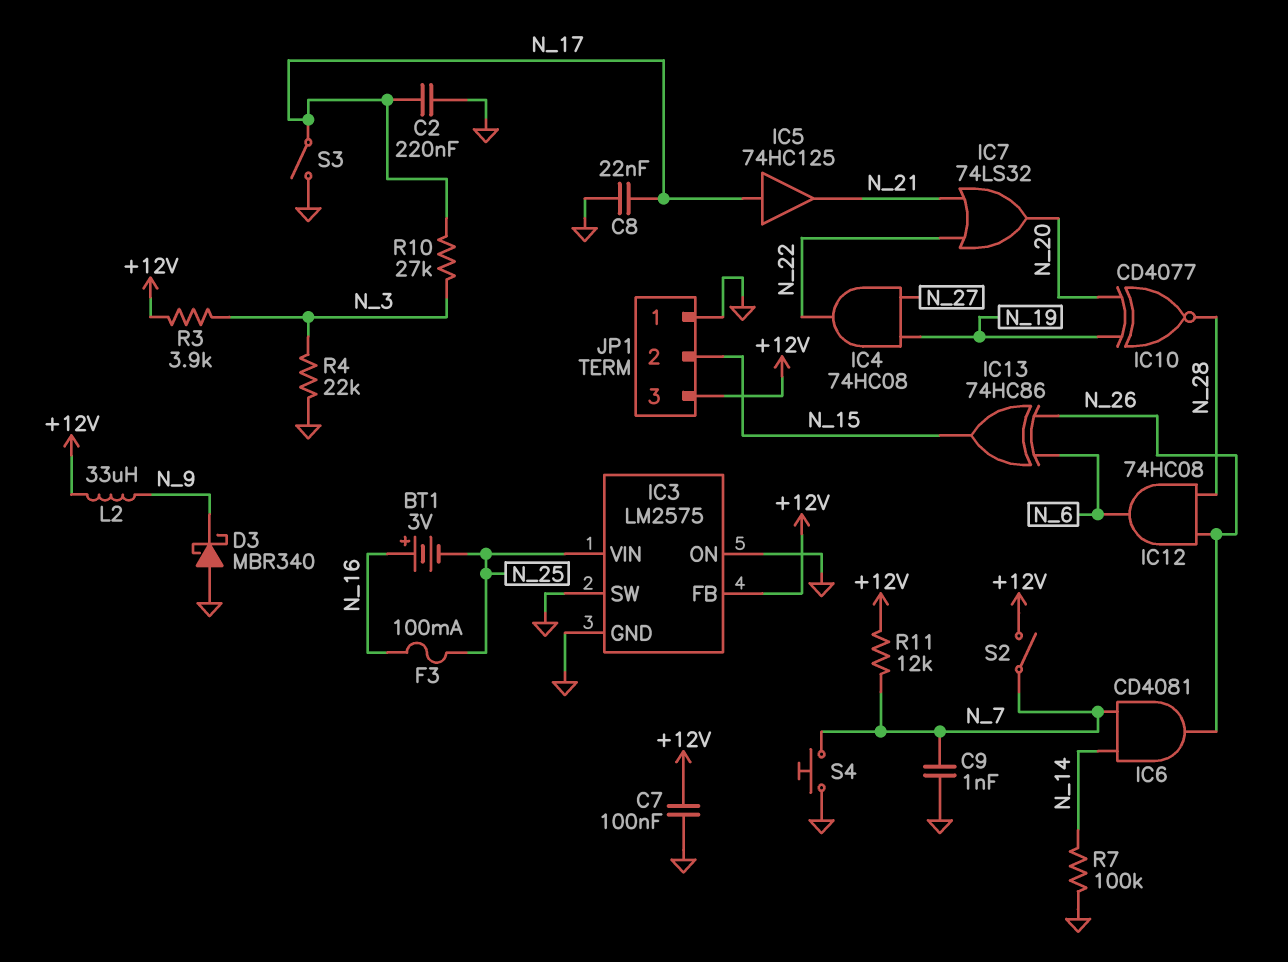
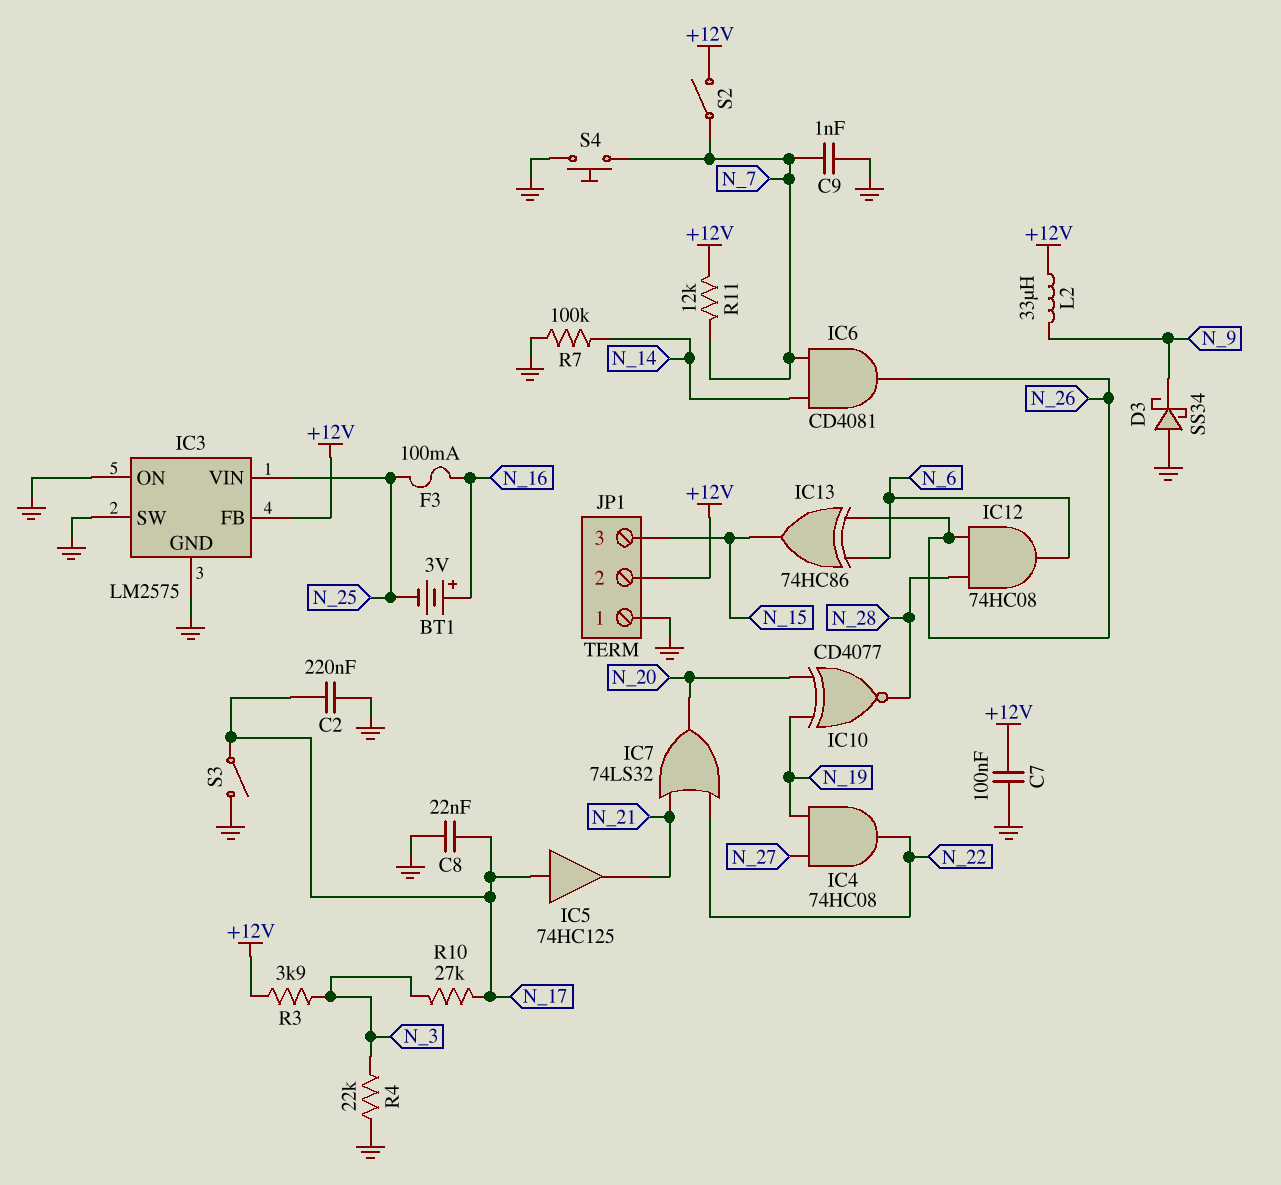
D3: schottky MBR340 (A GND, K N_9) -> schottky SS34 (A GND, K N_9)
JP1 pin 2: N_15 -> +12V
JP1 pin 3: +12V -> N_15

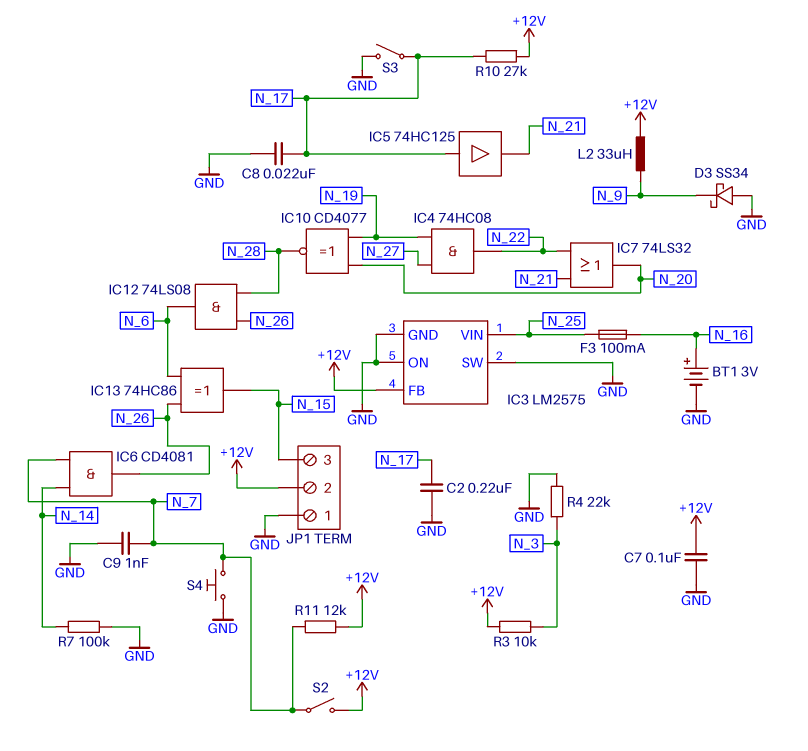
BT1: 3V (plus N_16, minus N_25) -> 3V (plus N_16, minus GND)
IC12: AND 74HC08 (in N_26, in N_28, out N_6) -> AND 74LS08 (in N_26, in N_28, out N_6)
R3: 3.9k (+12V, N_3) -> 10k (+12V, N_3)
R10: 27k (N_3, N_17) -> 27k (+12V, N_17)

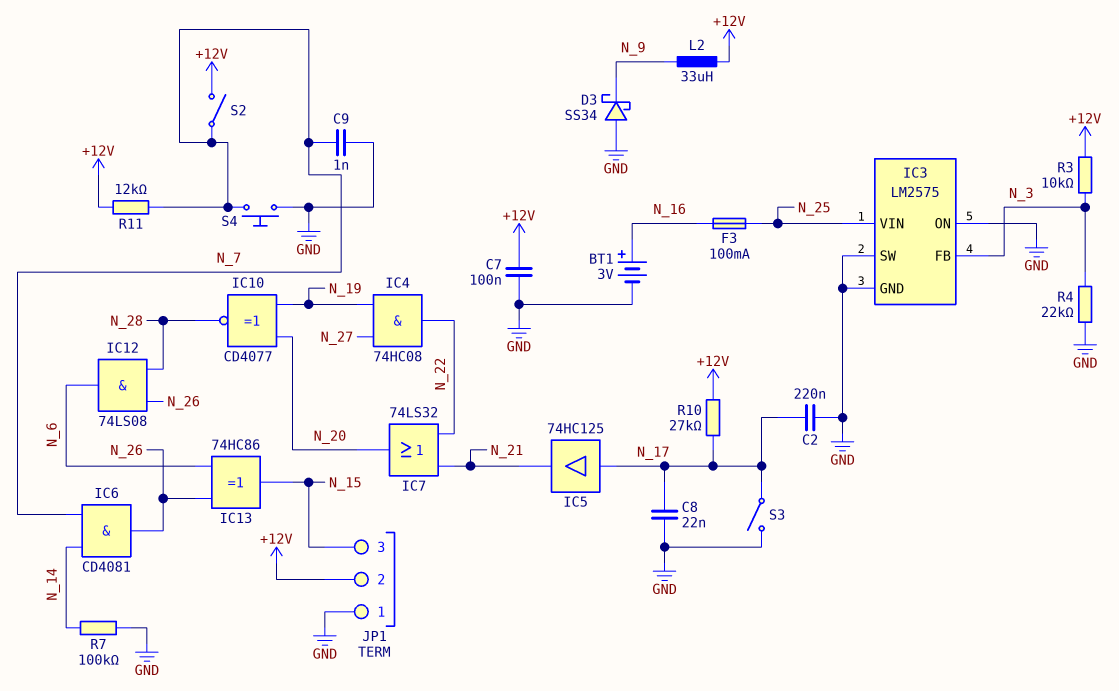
IC3 pin FB: +12V -> N_3

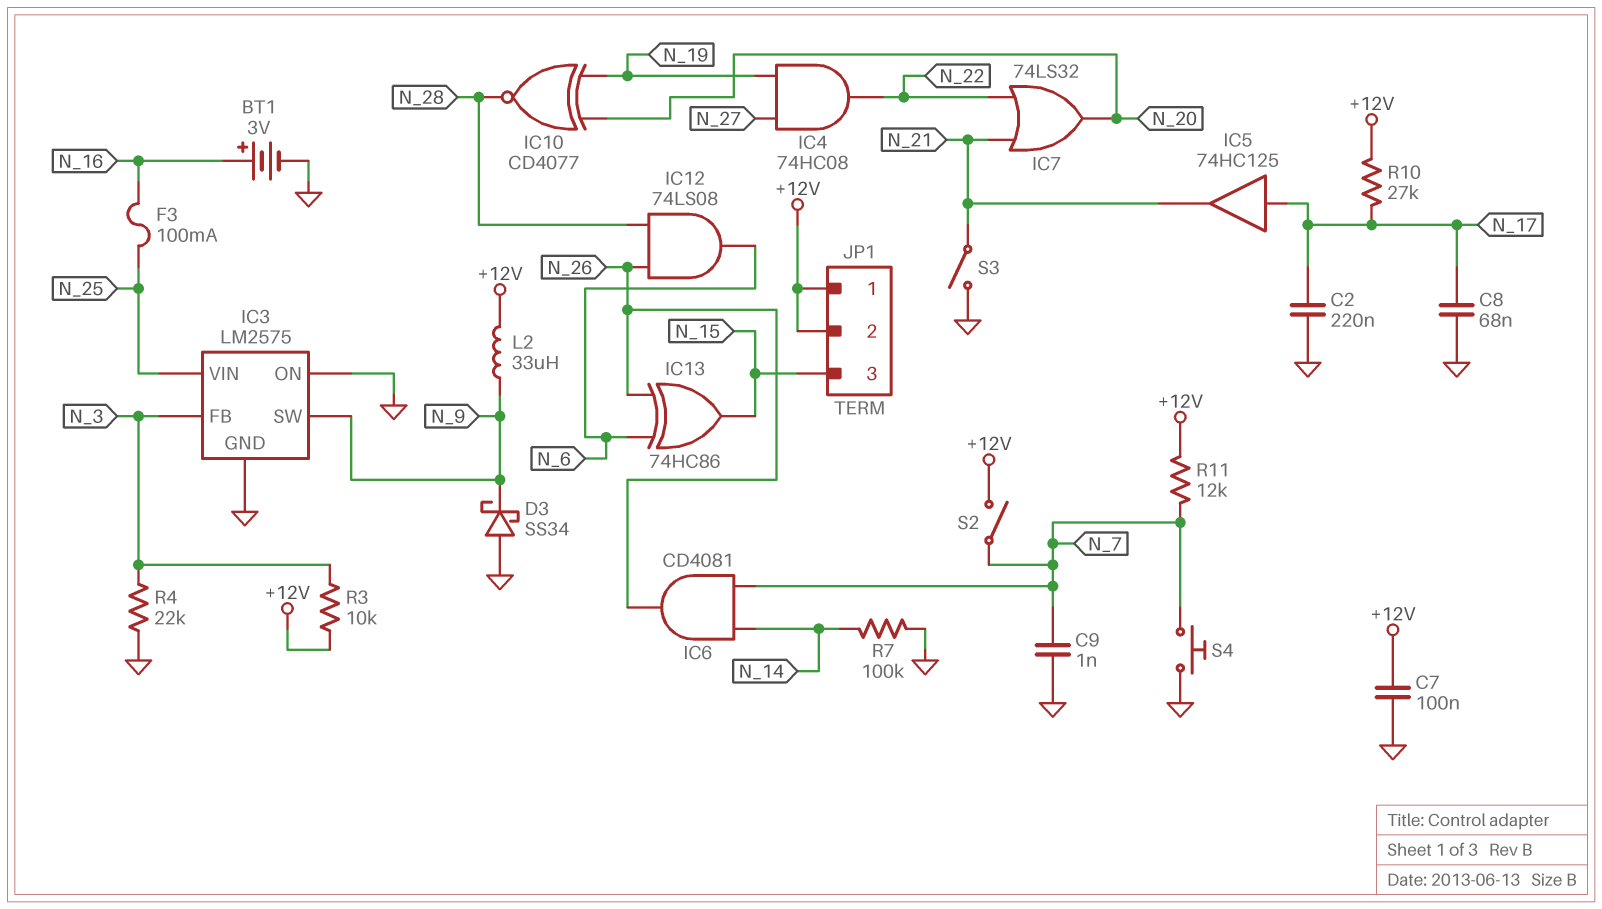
C8: 22nF (GND, N_17) -> 68nF (GND, N_17)
IC3 pin SW: GND -> N_9
JP1 pin 1: GND -> +12V
S3: switch (GND, N_17) -> switch (GND, N_21)

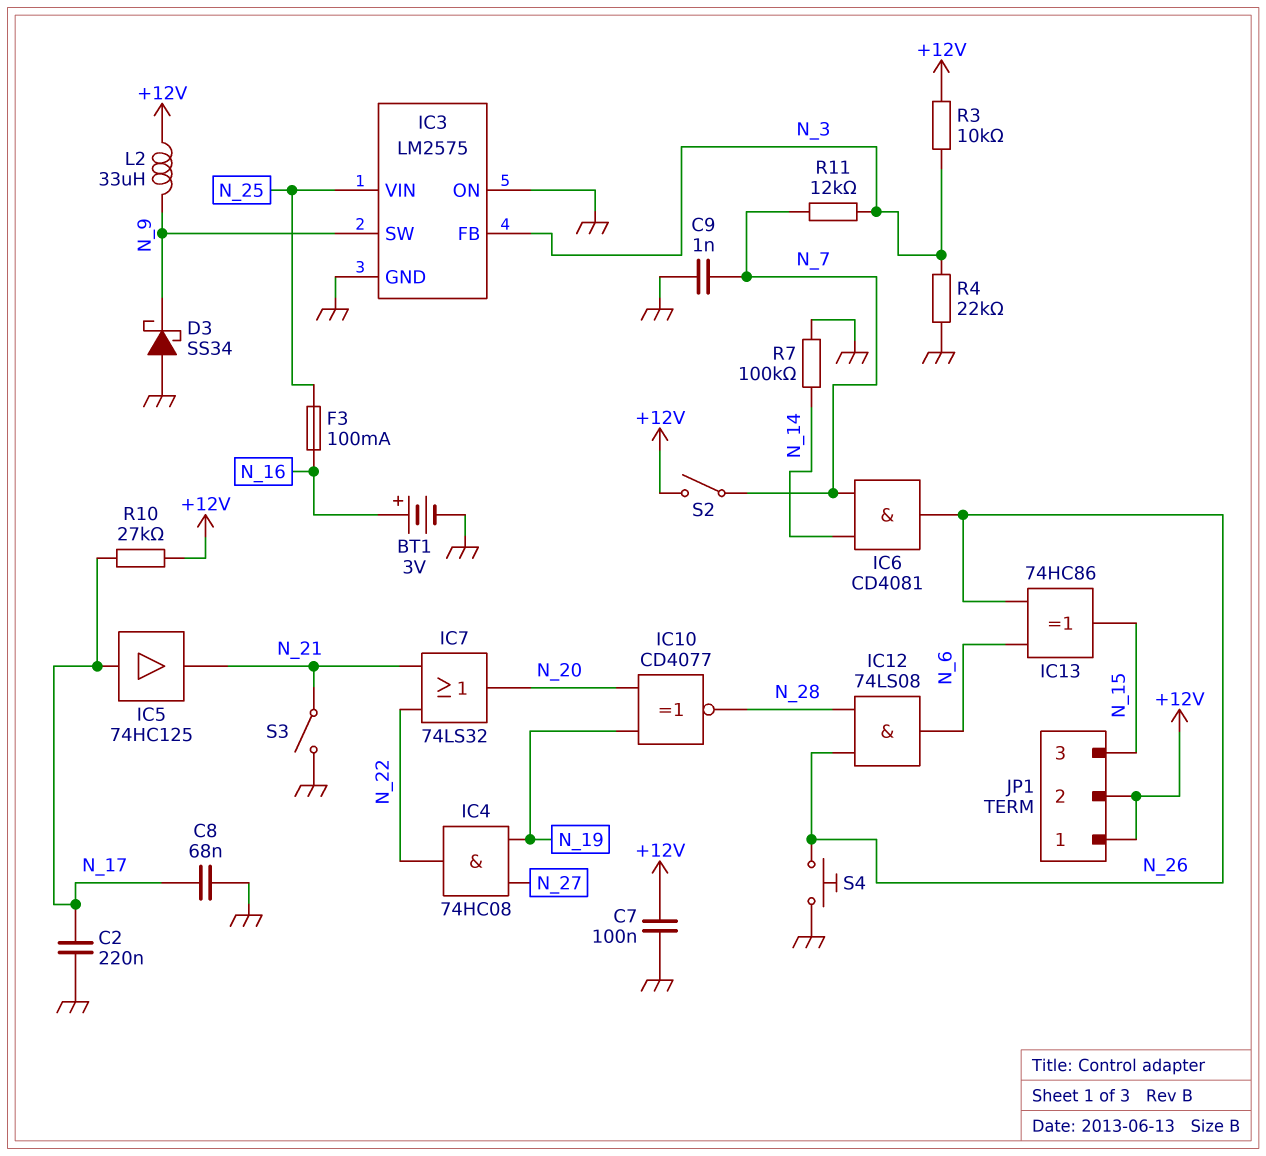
R11: 12k (+12V, N_7) -> 12k (N_3, N_7)
S4: button (GND, N_7) -> button (GND, N_26)

